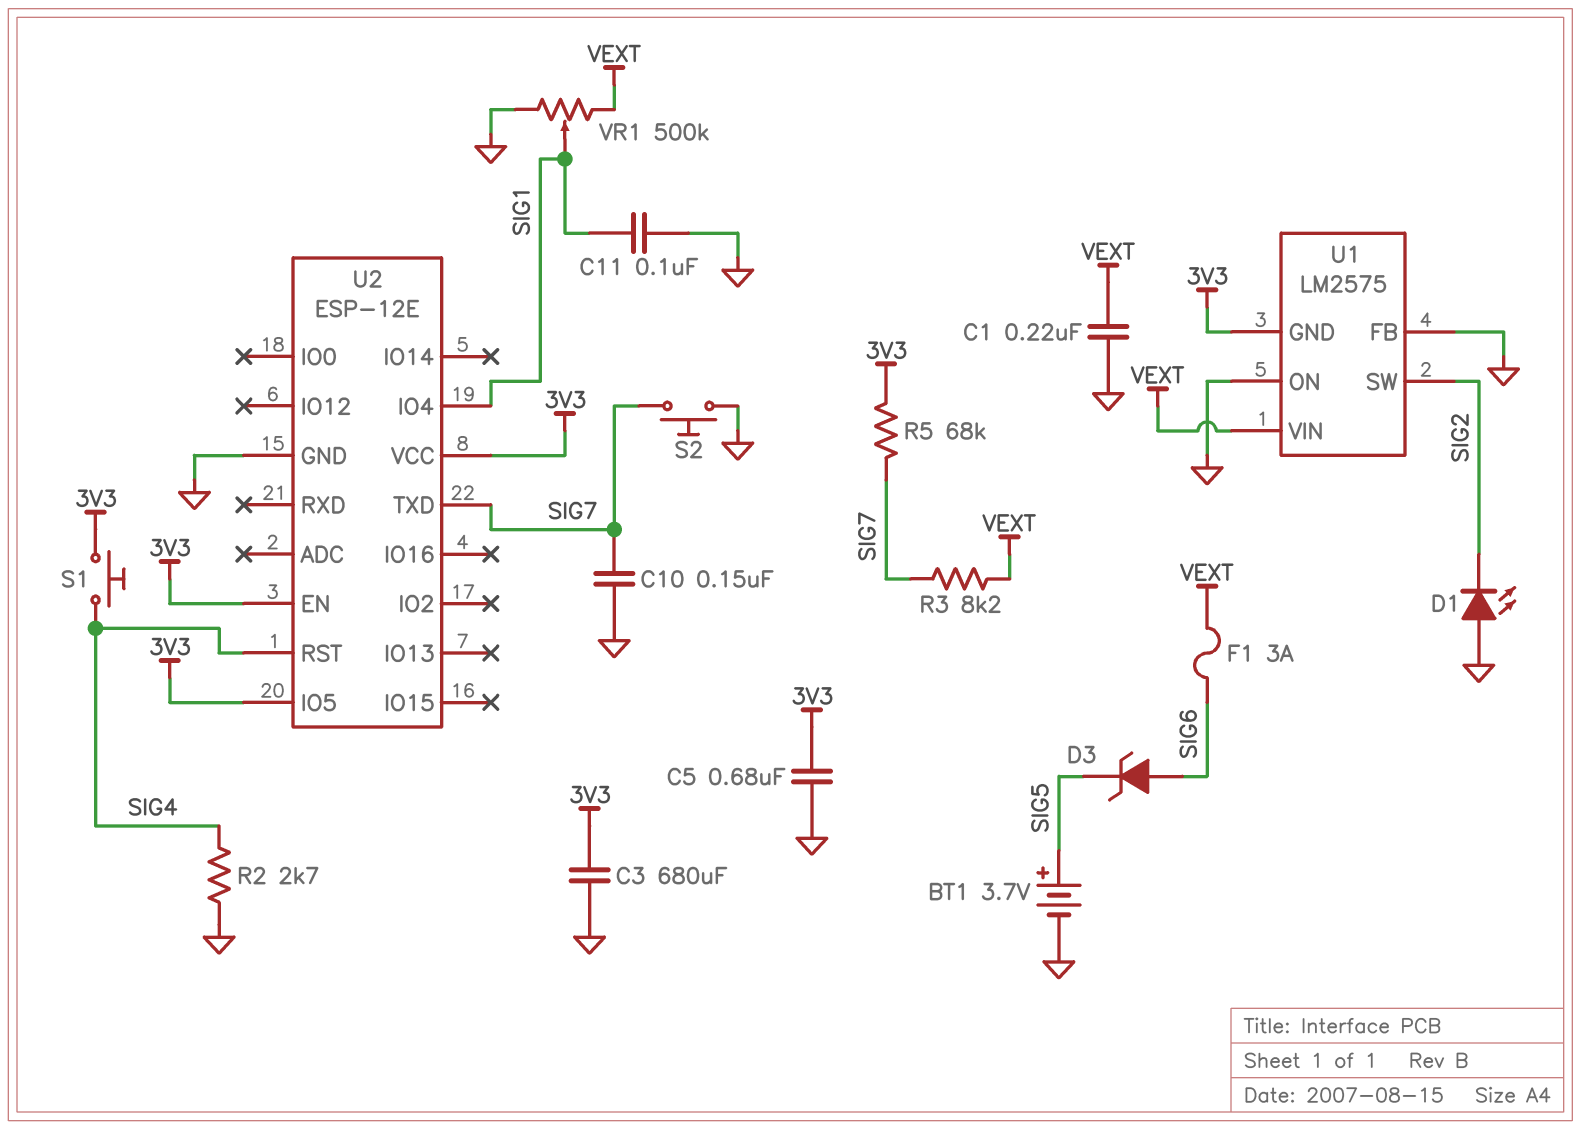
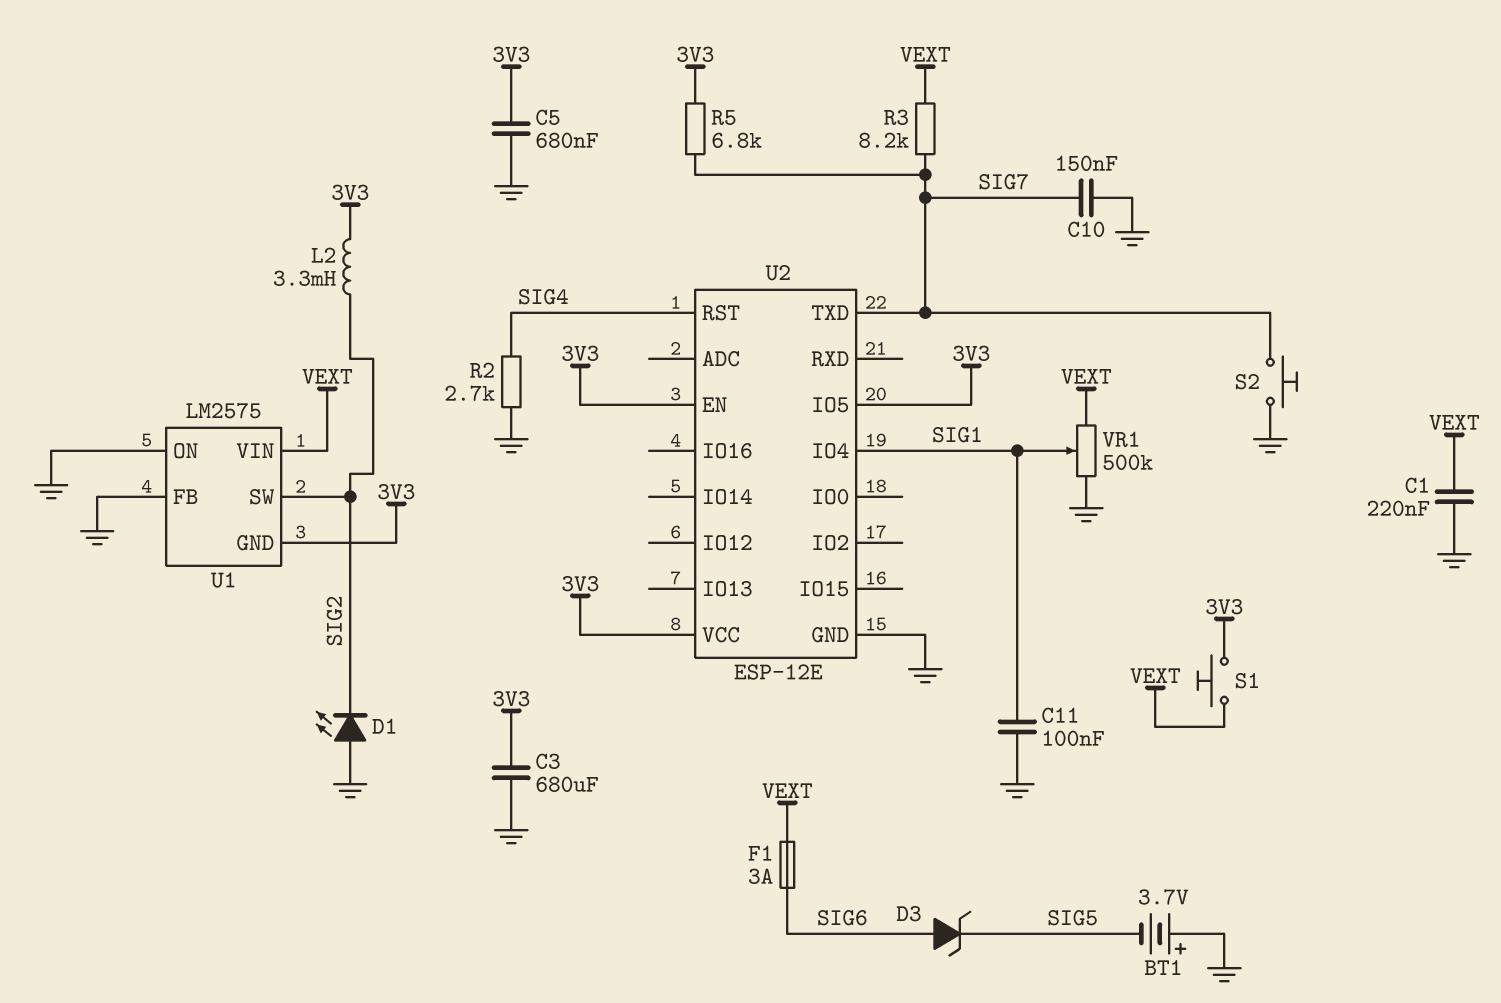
BT1: 3.7V (plus SIG5, minus GND) -> 3.7V (plus GND, minus SIG5)
L2: none -> 3.3mH (3V3, SIG2)
R5: 68k (3V3, SIG7) -> 6.8k (3V3, SIG7)
S1: button (3V3, SIG4) -> button (3V3, VEXT)

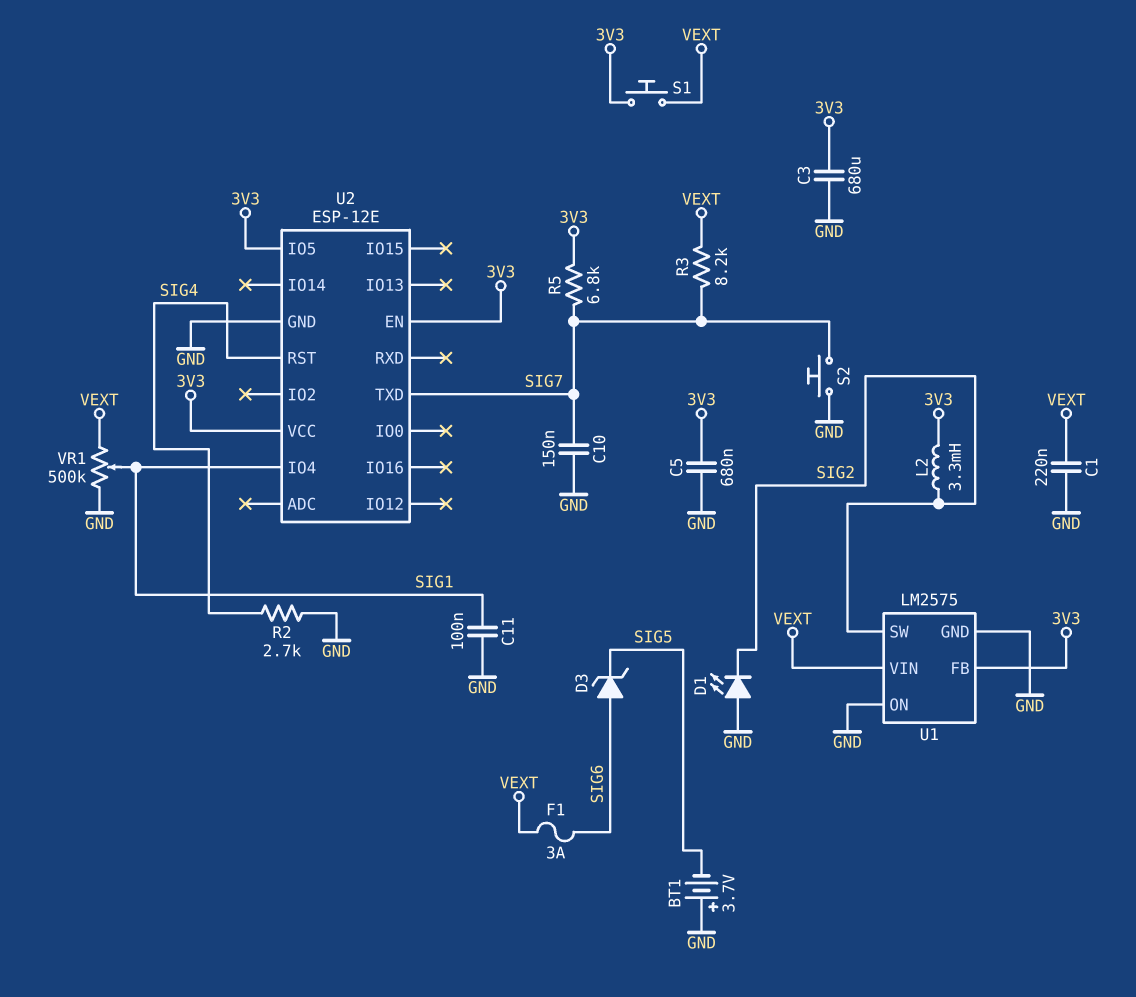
U1 pin FB: GND -> 3V3
U1 pin GND: 3V3 -> GND

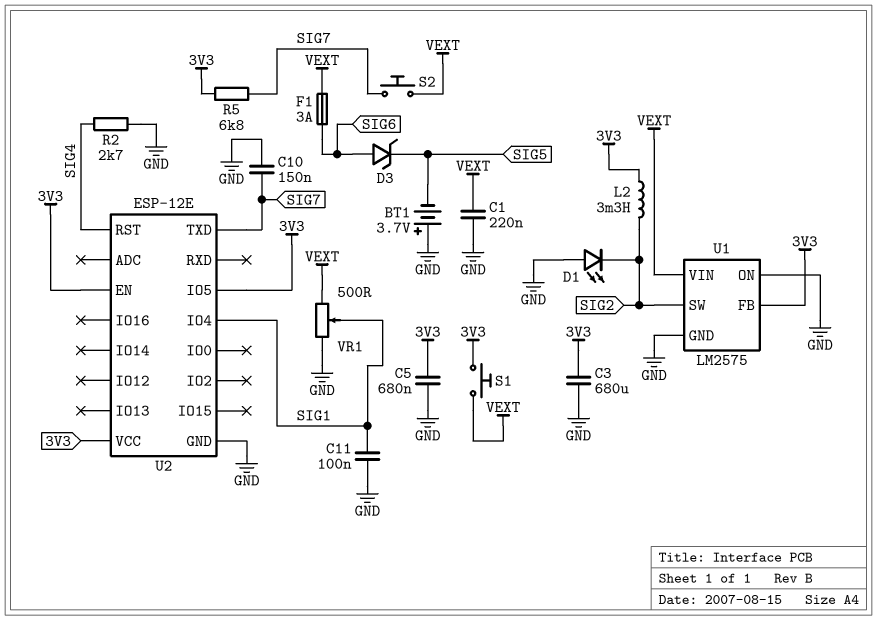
R3: 8.2k (SIG7, VEXT) -> none
S2: button (GND, SIG7) -> button (SIG7, VEXT)
VR1: 500k (GND, VEXT, wiper SIG1) -> 500 (GND, VEXT, wiper SIG1)

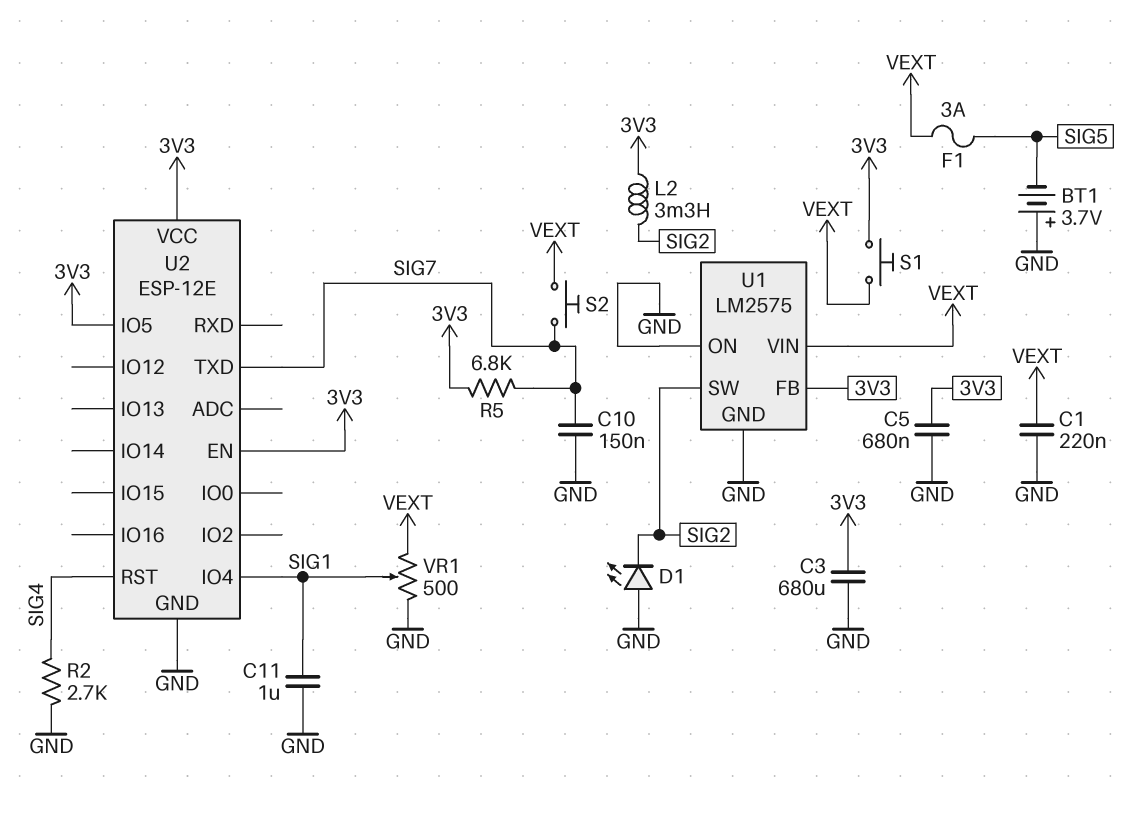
C11: 100nF (GND, SIG1) -> 1uF (GND, SIG1)
D3: zener (A SIG6, K SIG5) -> none
F1: 3A (SIG6, VEXT) -> 3A (SIG5, VEXT)

